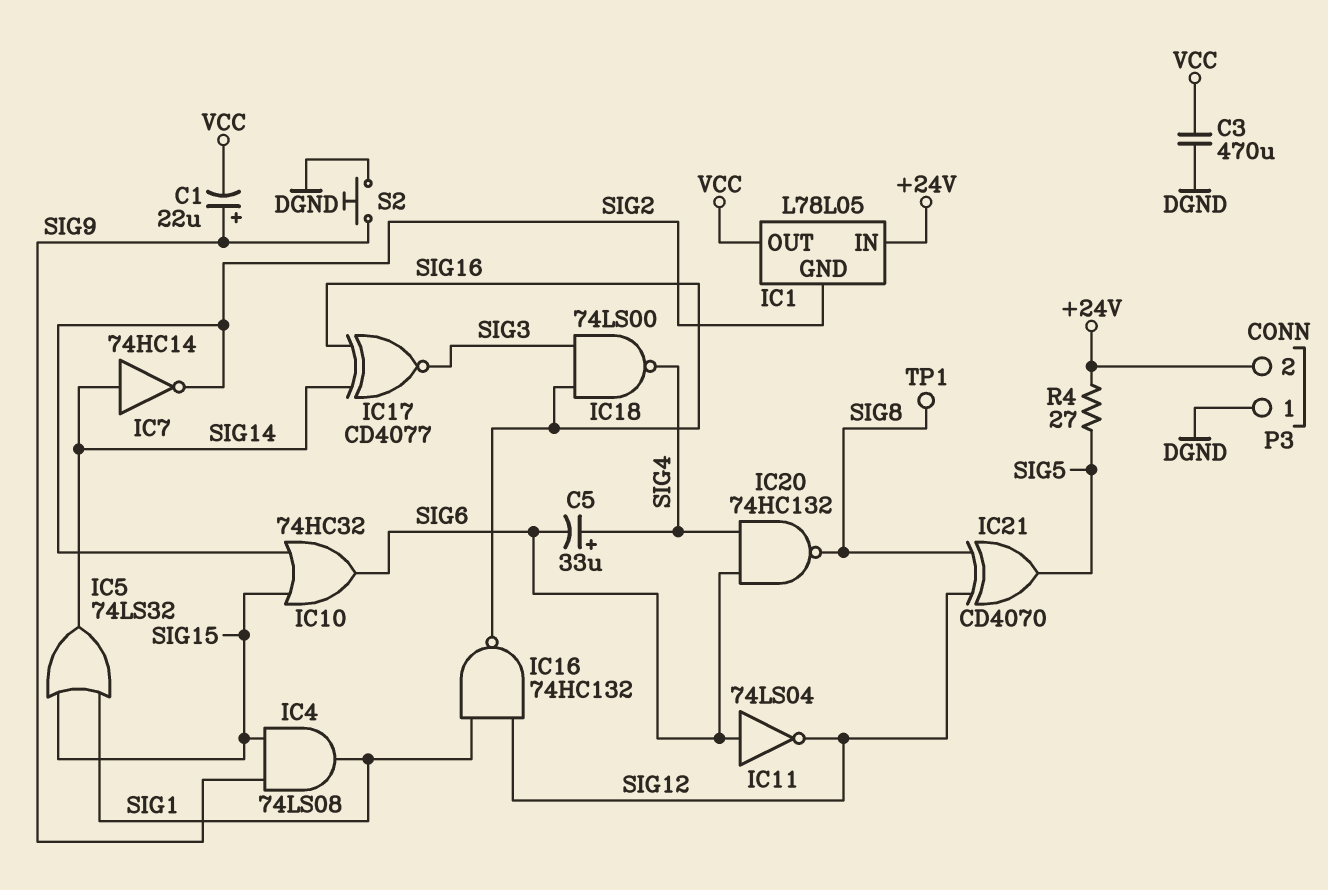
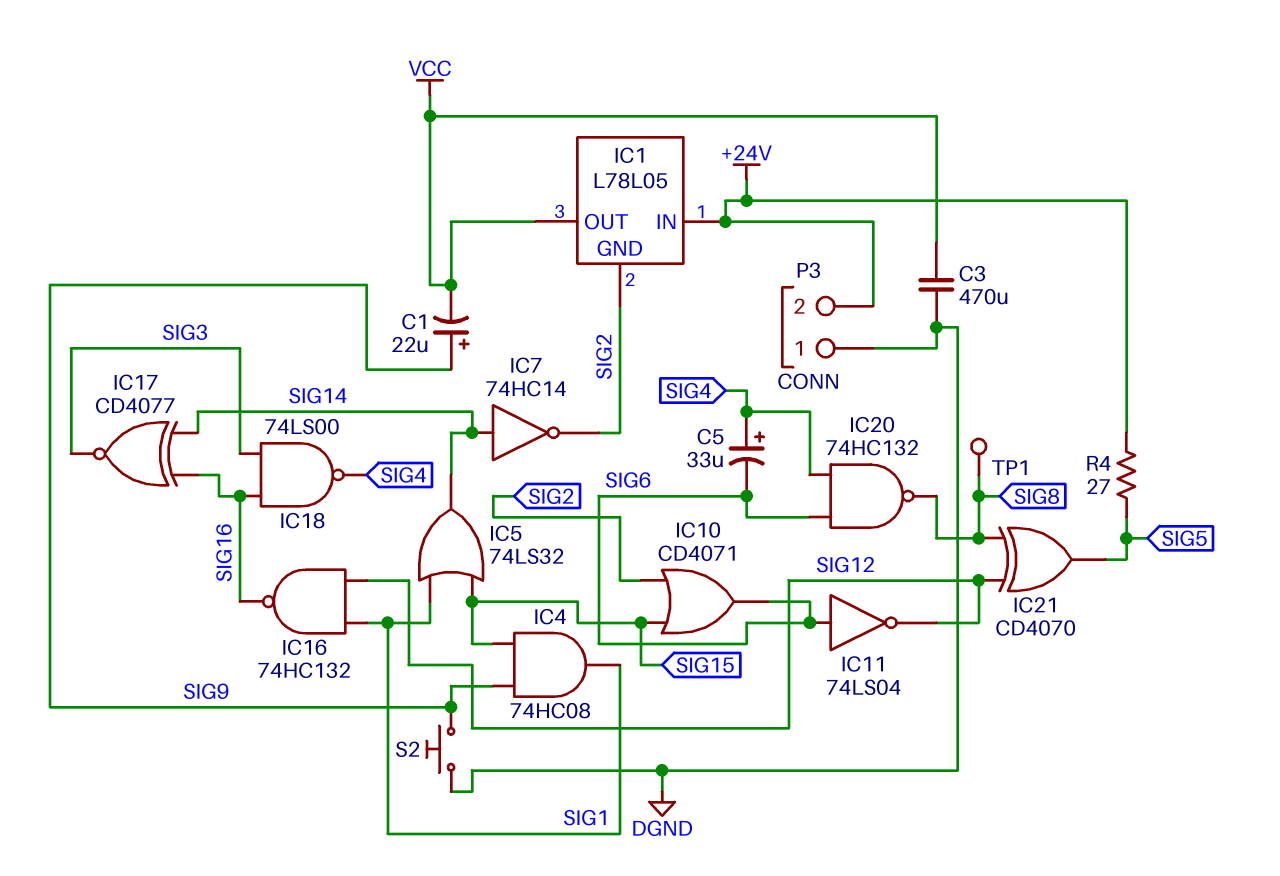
IC4: AND 74LS08 (in SIG9, in SIG15, out SIG1) -> AND 74HC08 (in SIG9, in SIG15, out SIG1)
IC10: OR 74HC32 (in SIG2, in SIG15, out SIG6) -> OR CD4071 (in SIG2, in SIG15, out SIG6)

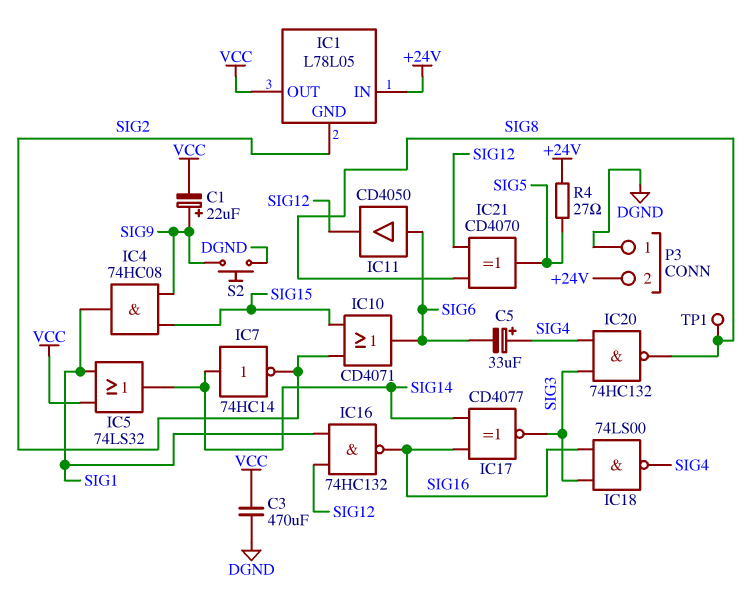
IC5: OR 74LS32 (in SIG1, in SIG15, out SIG14) -> OR 74LS32 (in SIG1, in VCC, out SIG14)
IC11: NOT 74LS04 (in SIG6, out SIG12) -> buffer CD4050 (in SIG6, out SIG12)
IC20: NAND 74HC132 (in SIG4, in SIG6, out SIG8) -> NAND 74HC132 (in SIG3, in SIG4, out SIG8)

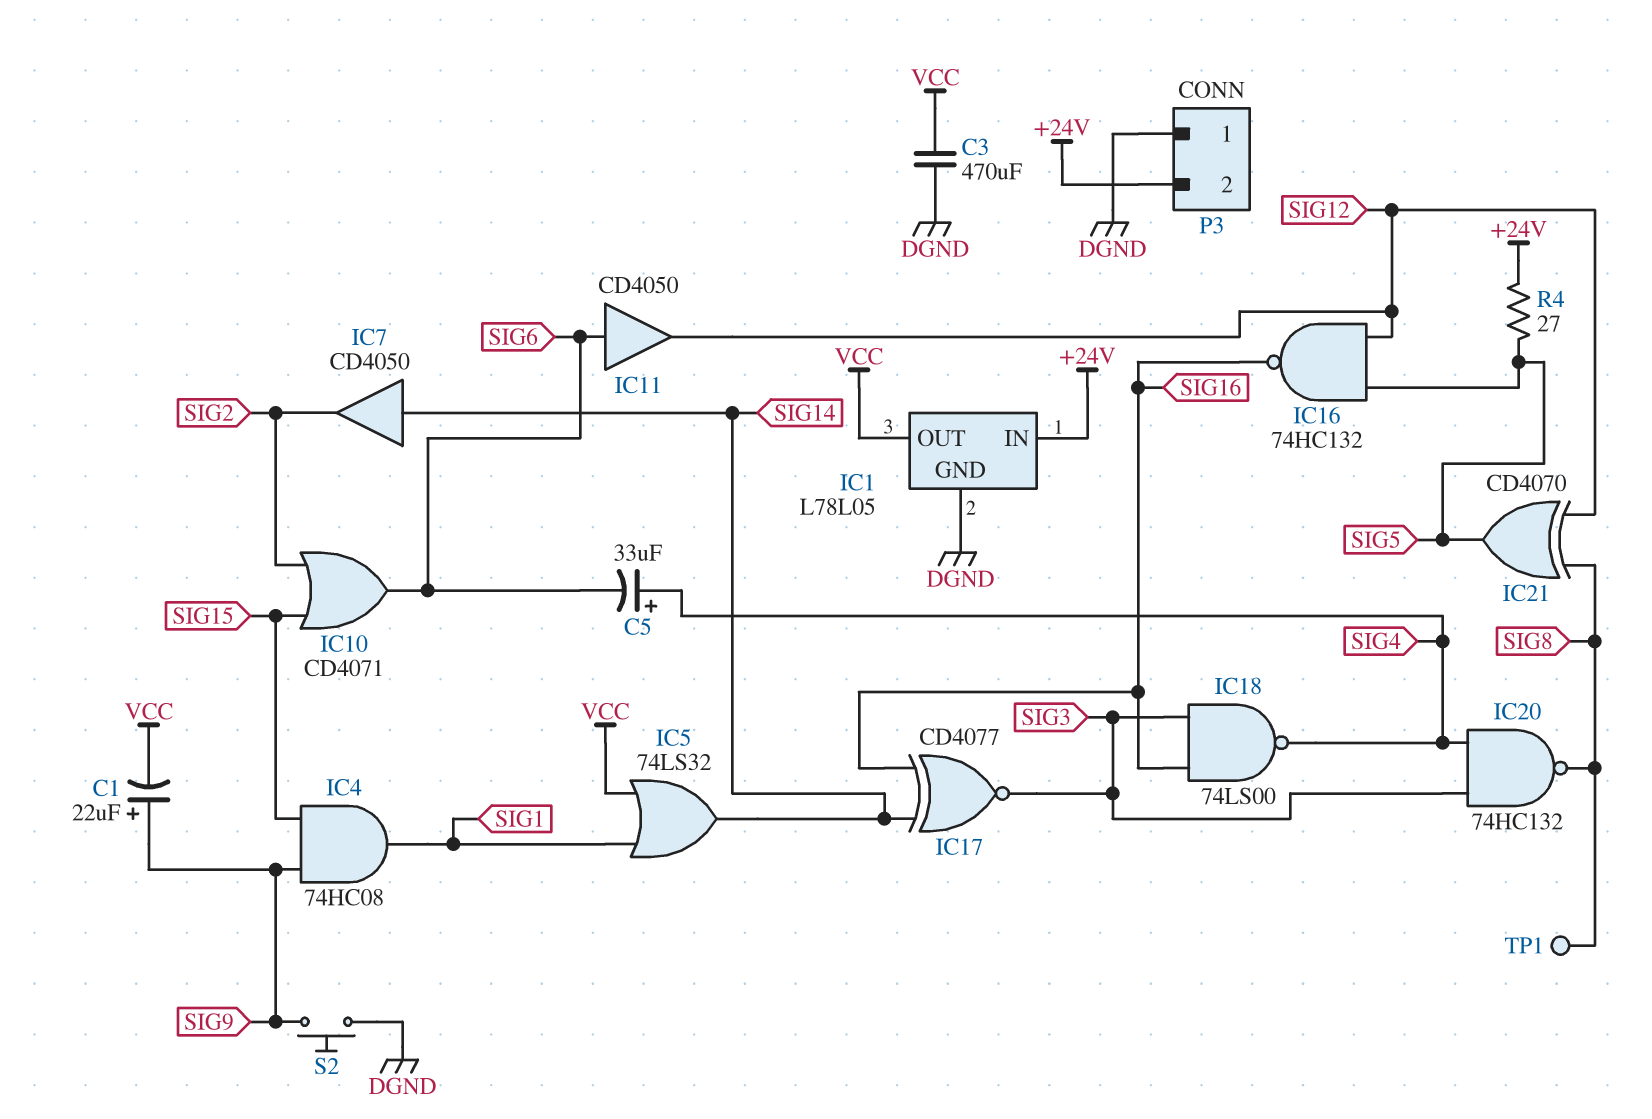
IC1 pin GND: SIG2 -> DGND
IC7: NOT 74HC14 (in SIG14, out SIG2) -> buffer CD4050 (in SIG14, out SIG2)
IC16: NAND 74HC132 (in SIG1, in SIG12, out SIG16) -> NAND 74HC132 (in SIG5, in SIG12, out SIG16)

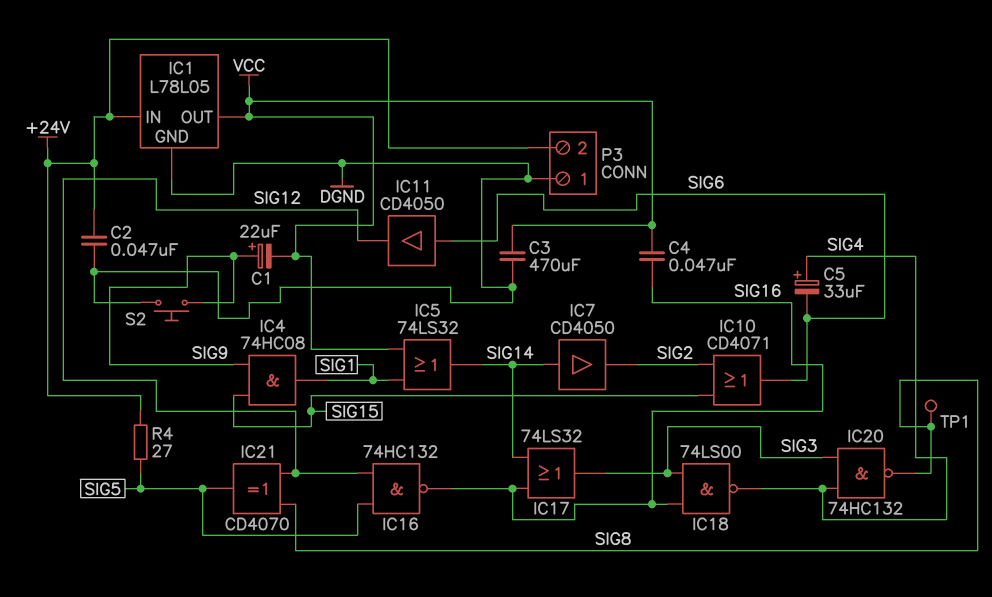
C2: none -> 47nF (+24V, DGND)
C4: none -> 47nF (SIG16, VCC)
IC17: XNOR CD4077 (in SIG14, in SIG16, out SIG3) -> OR 74LS32 (in SIG14, in SIG16, out SIG3)

